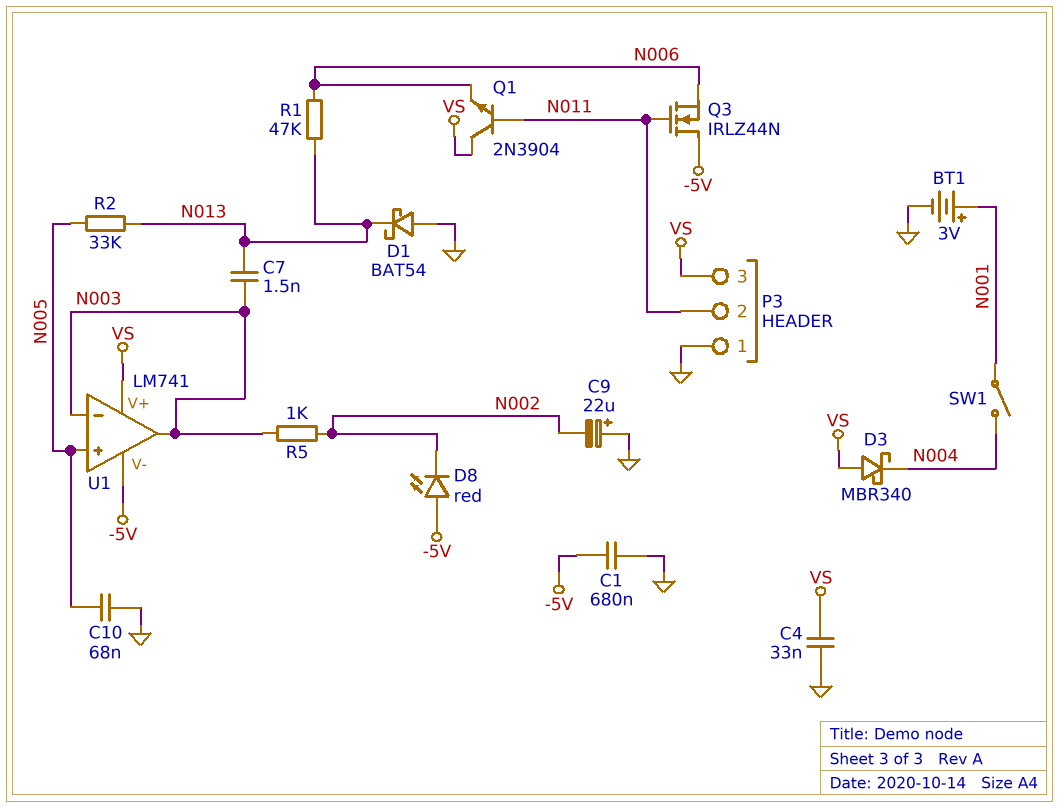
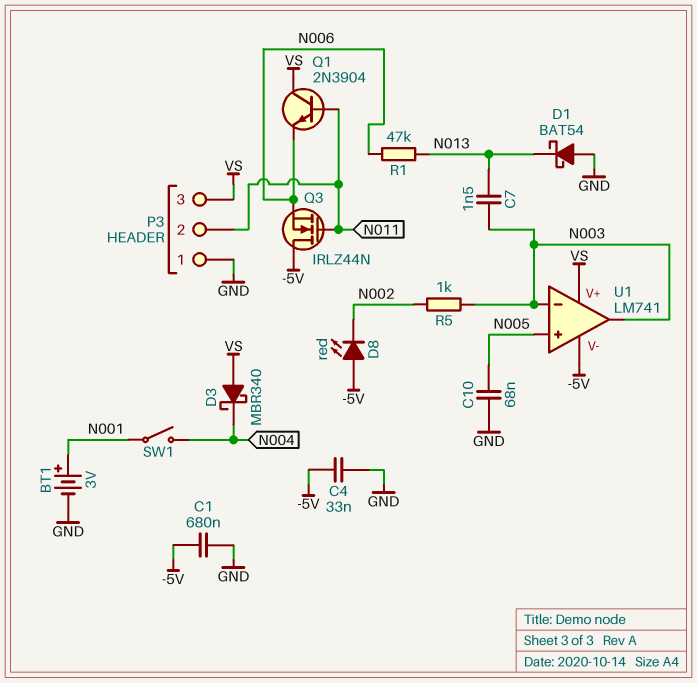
C4: 33nF (GND, VS) -> 33nF (-5V, GND)
C9: 22uF (plus GND, minus N002) -> none
R2: 33k (N005, N013) -> none

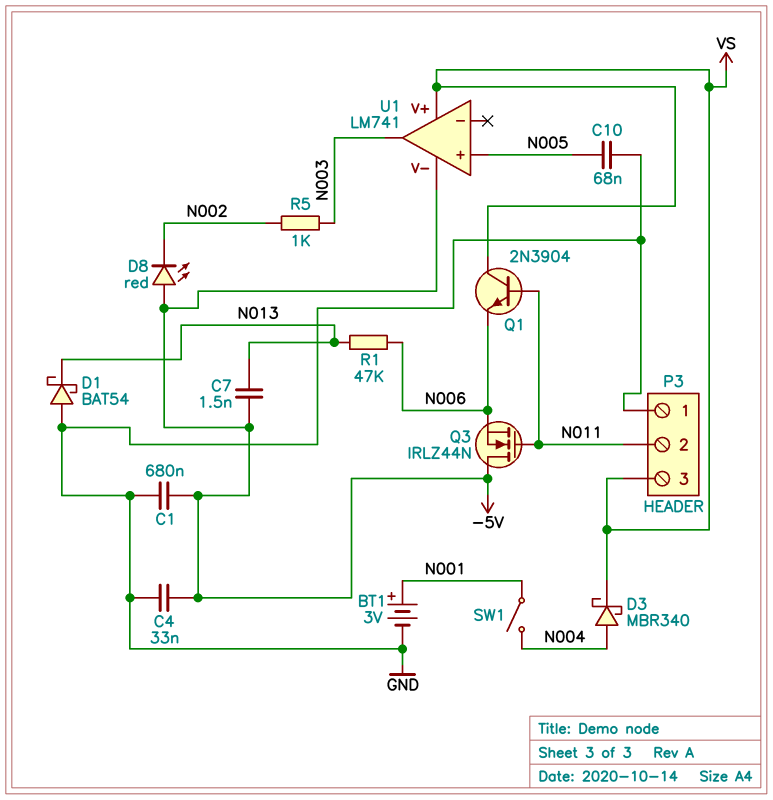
C7: 1.5nF (N003, N013) -> 1.5nF (-5V, N013)
D3: schottky MBR340 (A VS, K N004) -> schottky MBR340 (A N004, K VS)
U1 pin in-: N003 -> none

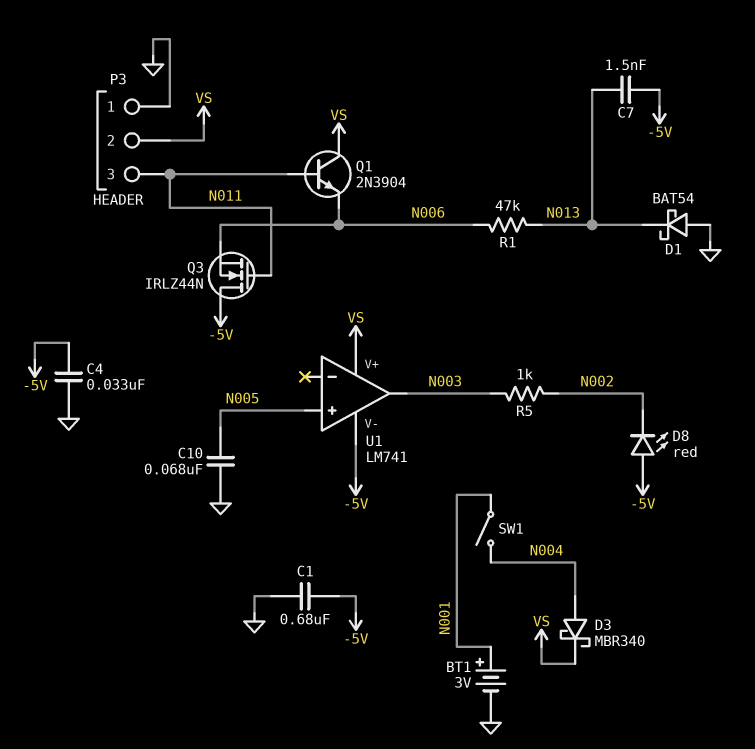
P3 pin 2: N011 -> VS
P3 pin 3: VS -> N011

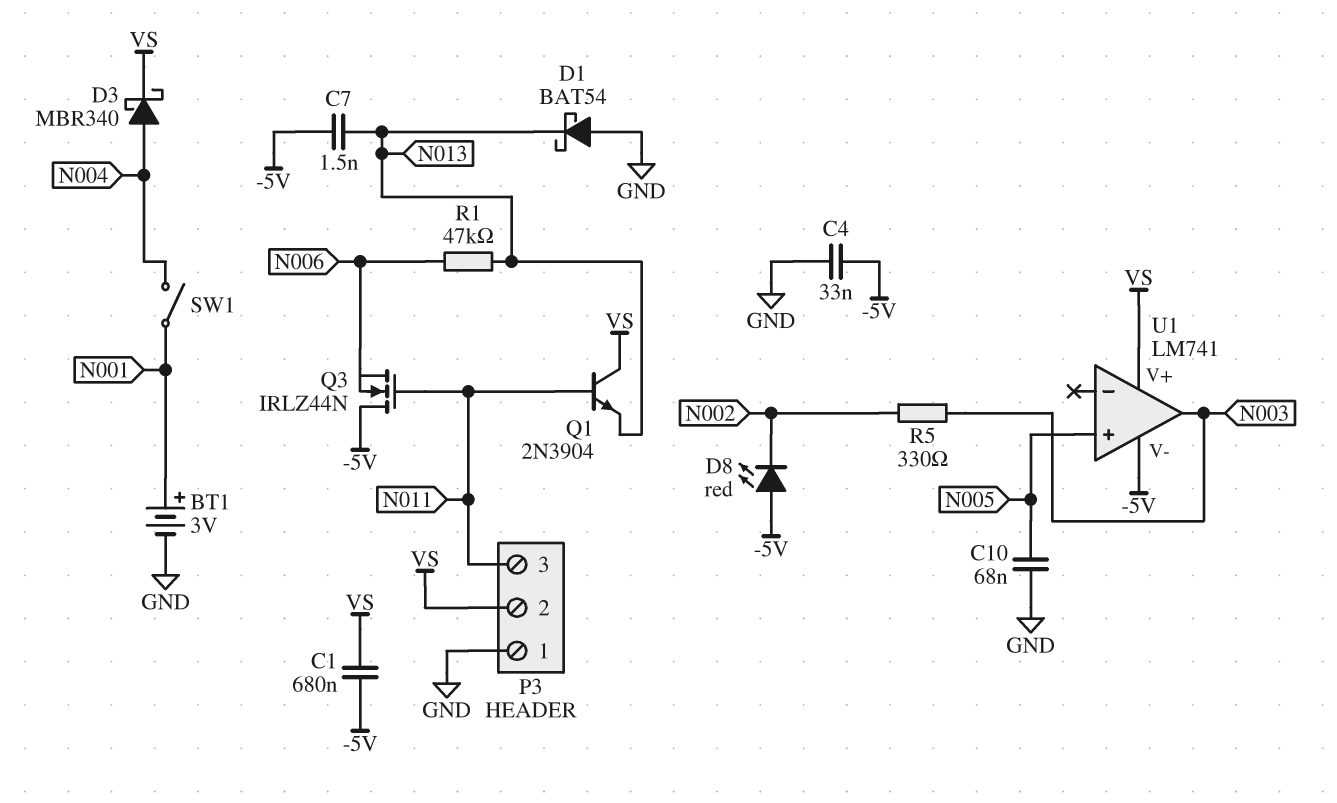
C1: 680nF (-5V, GND) -> 680nF (-5V, VS)
Q1: NPN 2N3904 (B N011, C VS, E N006) -> NPN 2N3904 (B N011, C VS, E N013)
R5: 1k (N002, N003) -> 330 (N002, N003)

